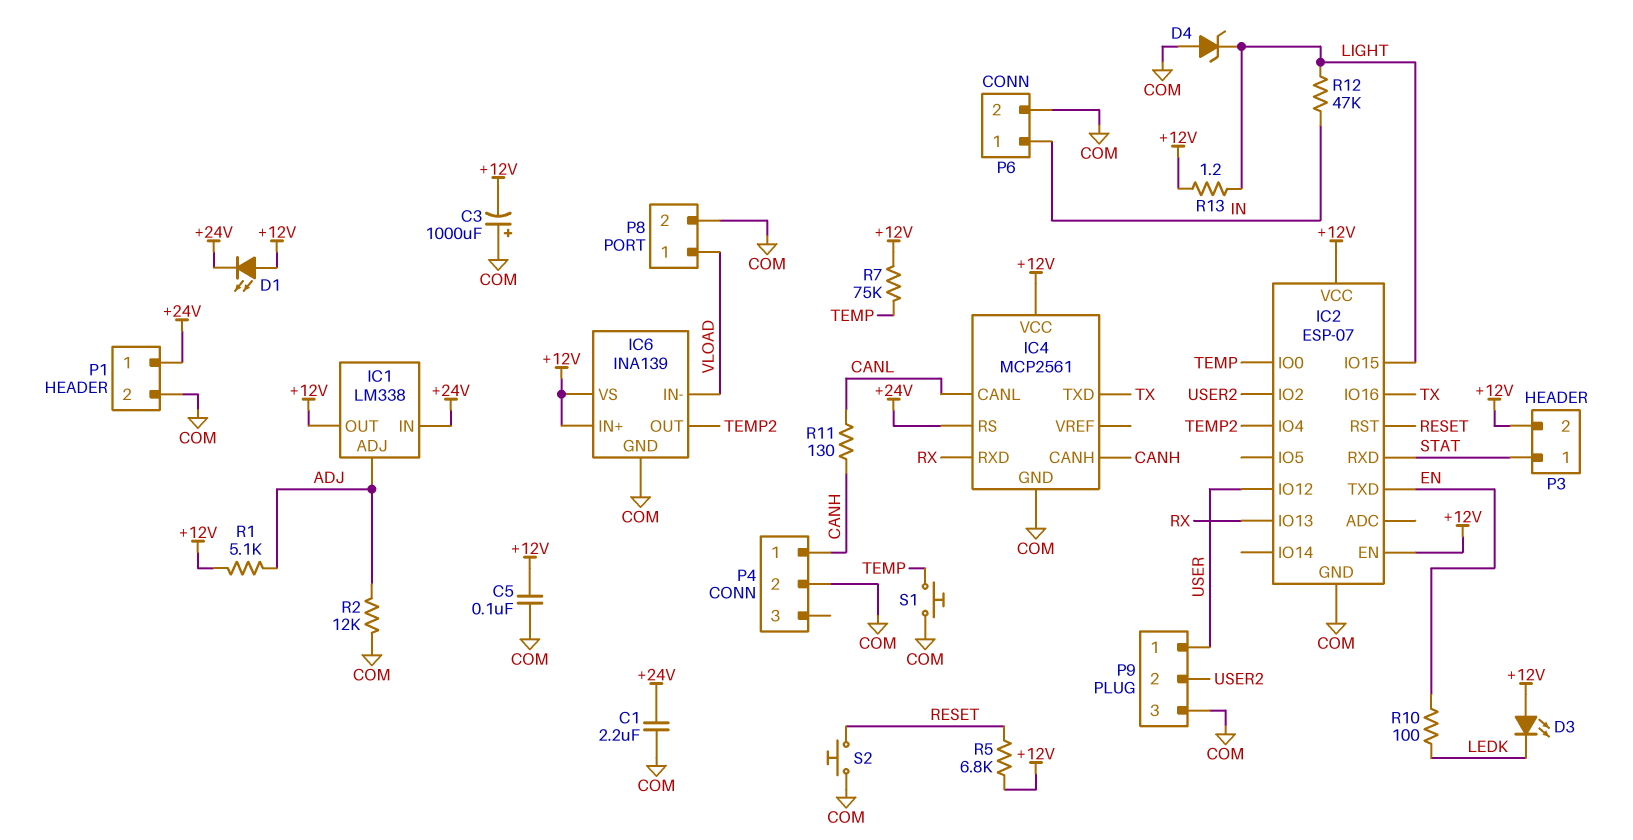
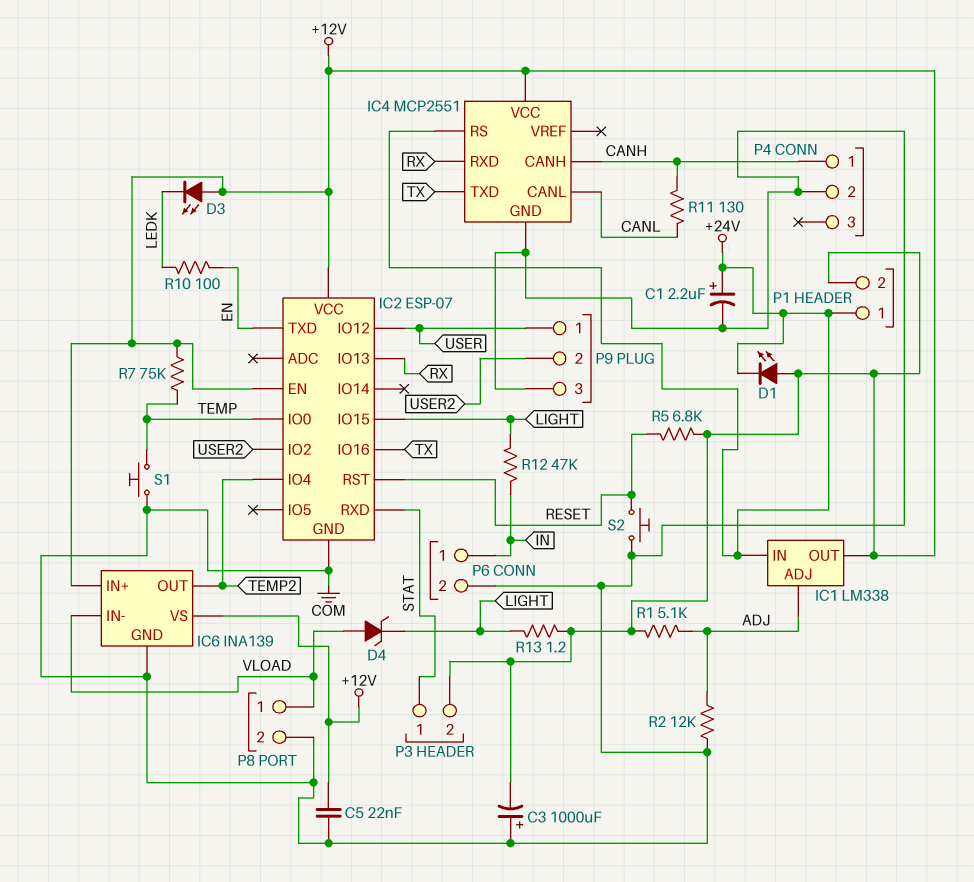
C1: 2.2uF (+24V, COM) -> 2.2uF (plus +24V, minus COM)
C5: 100nF (+12V, COM) -> 22nF (+12V, COM)
D4: zener (A COM, K LIGHT) -> zener (A VLOAD, K LIGHT)
IC4: MCP2561 -> MCP2551
P1 pin 2: COM -> +12V

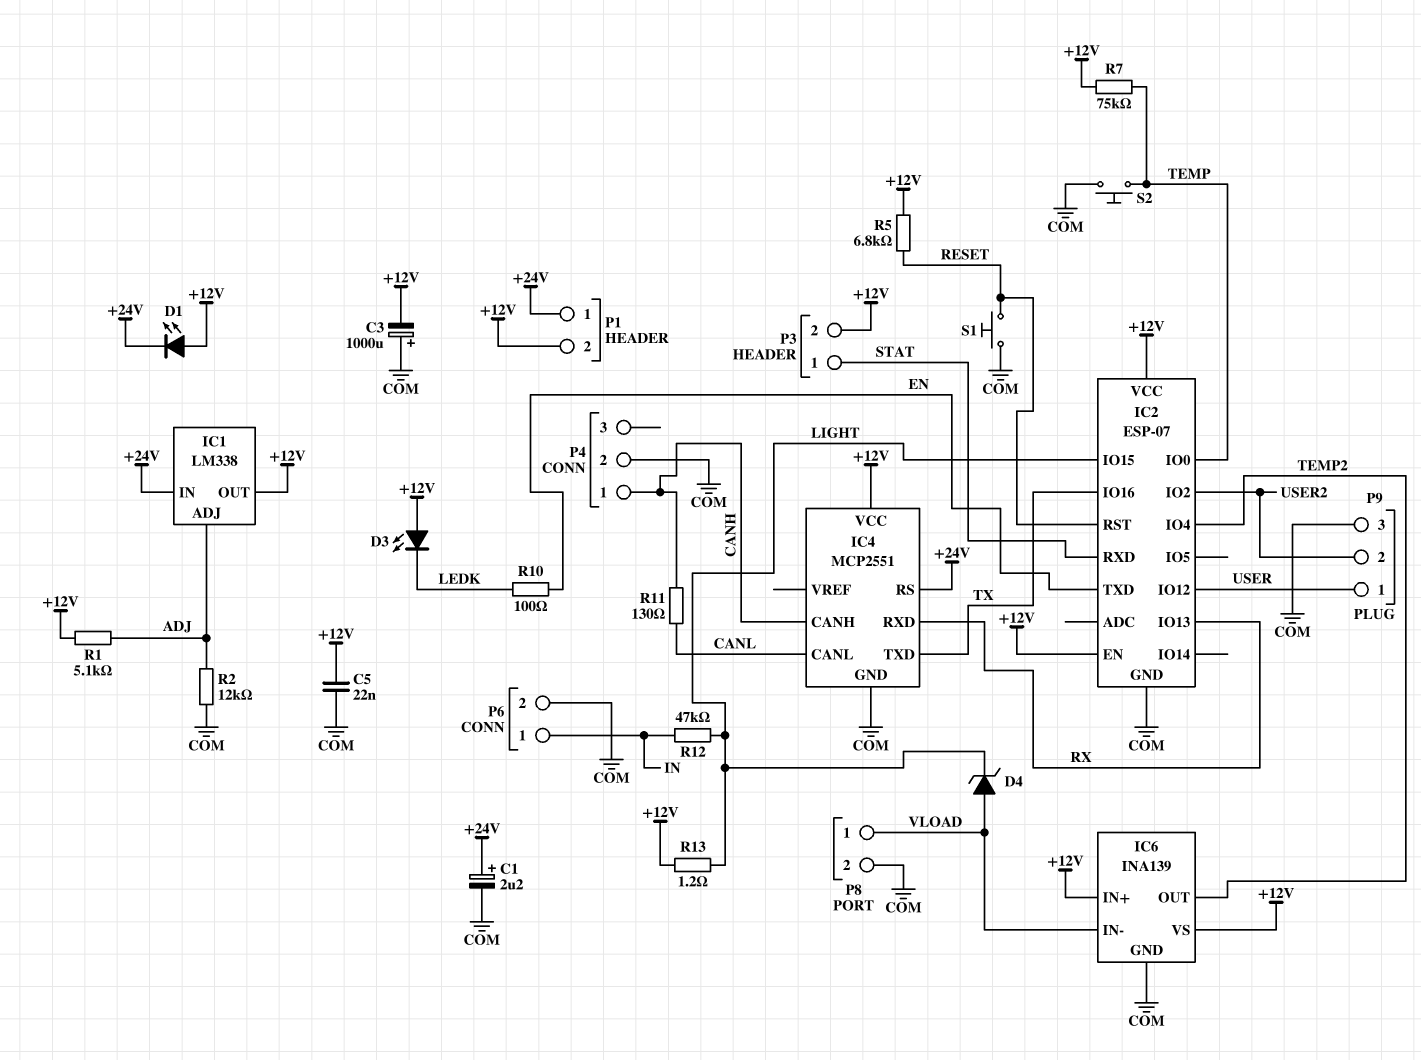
S1: button (COM, TEMP) -> button (COM, RESET)
S2: button (COM, RESET) -> button (COM, TEMP)

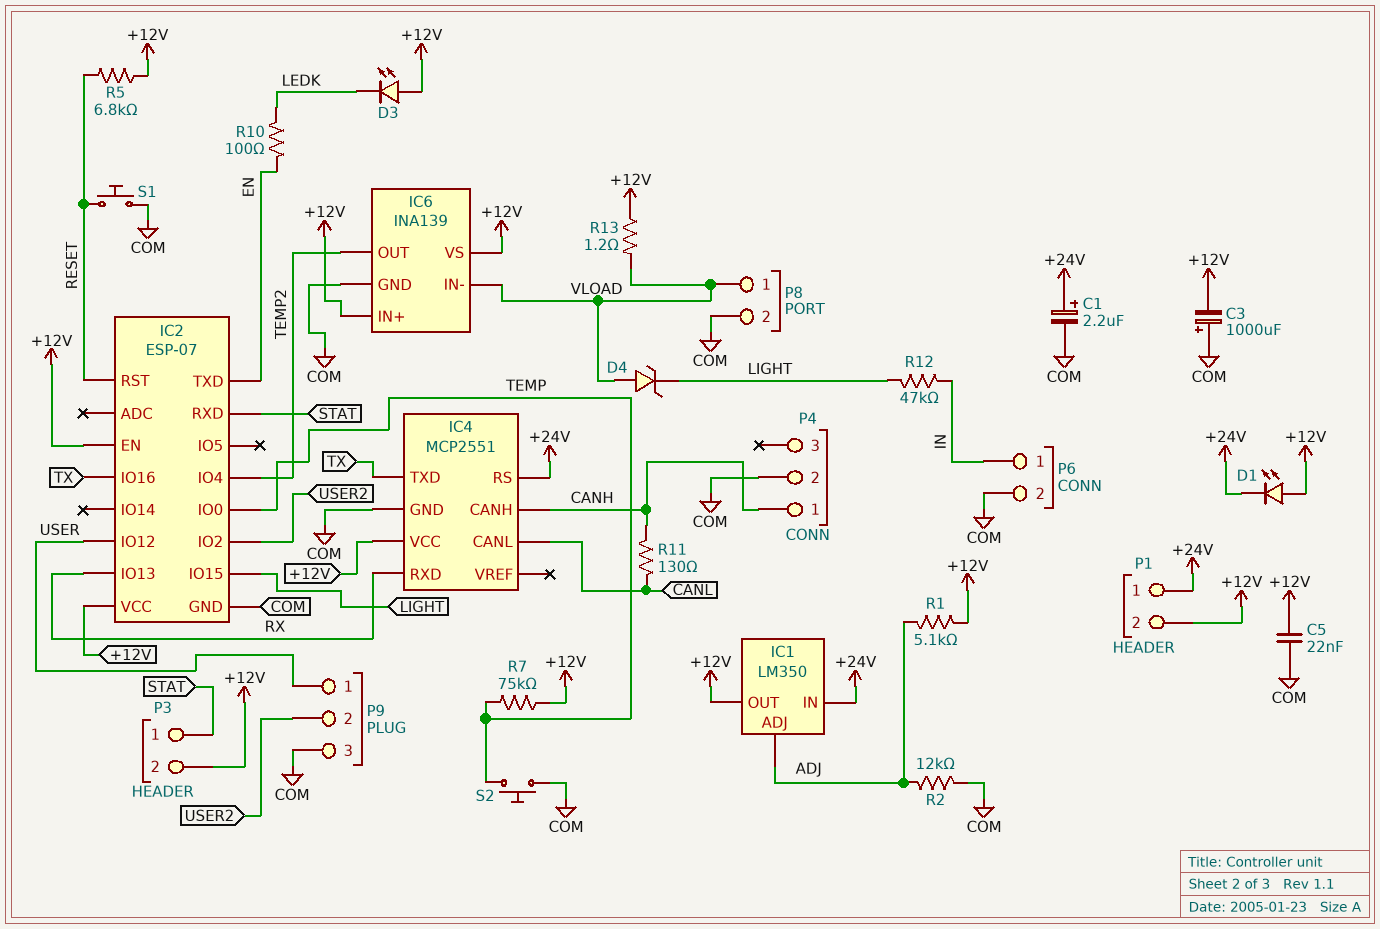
IC1: LM338 -> LM350
R13: 1.2 (+12V, LIGHT) -> 1.2 (+12V, VLOAD)

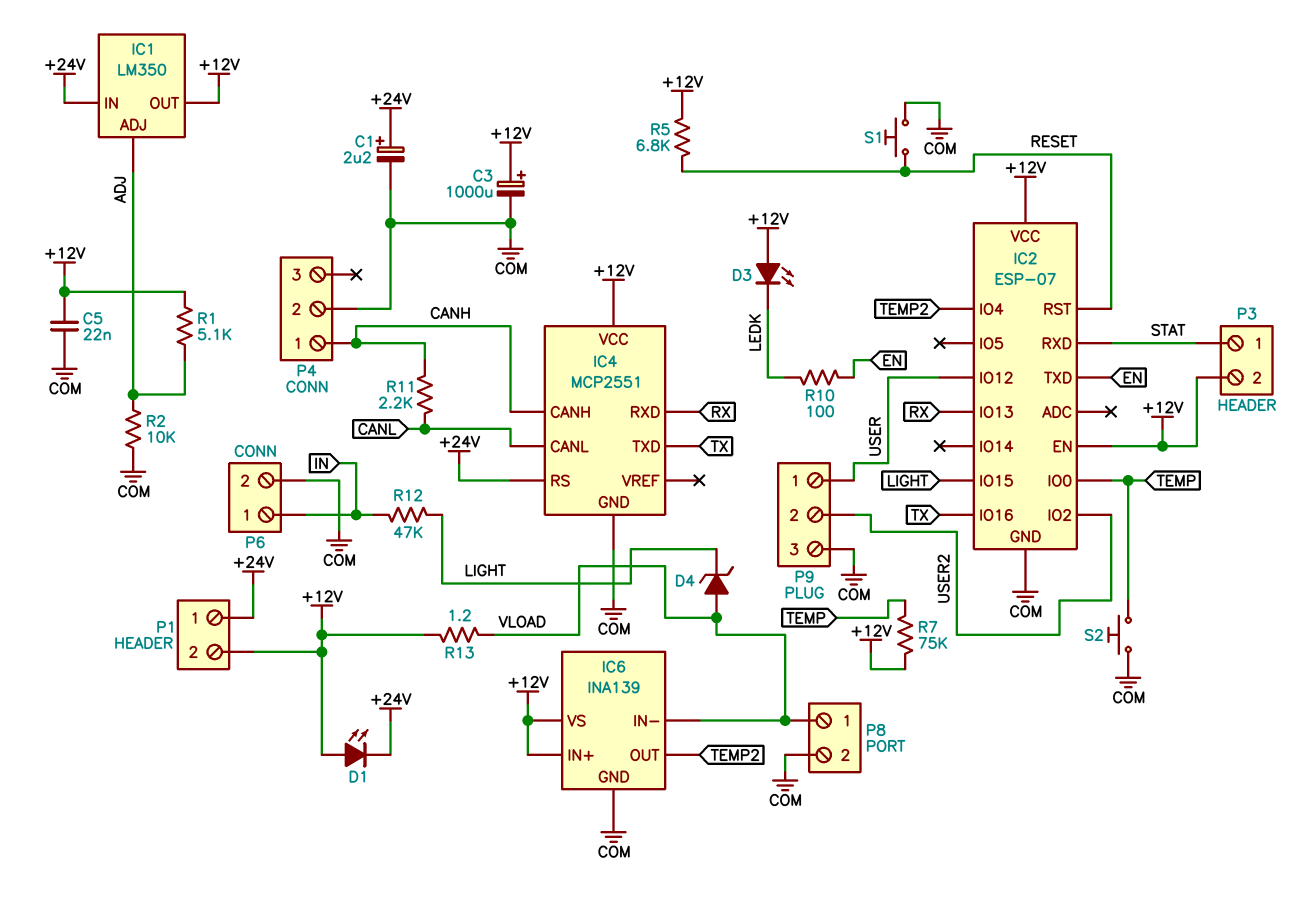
C3: 1000uF (plus COM, minus +12V) -> 1000uF (plus +12V, minus COM)
R2: 12k (ADJ, COM) -> 10k (ADJ, COM)
R11: 130 (CANH, CANL) -> 2.2k (CANH, CANL)

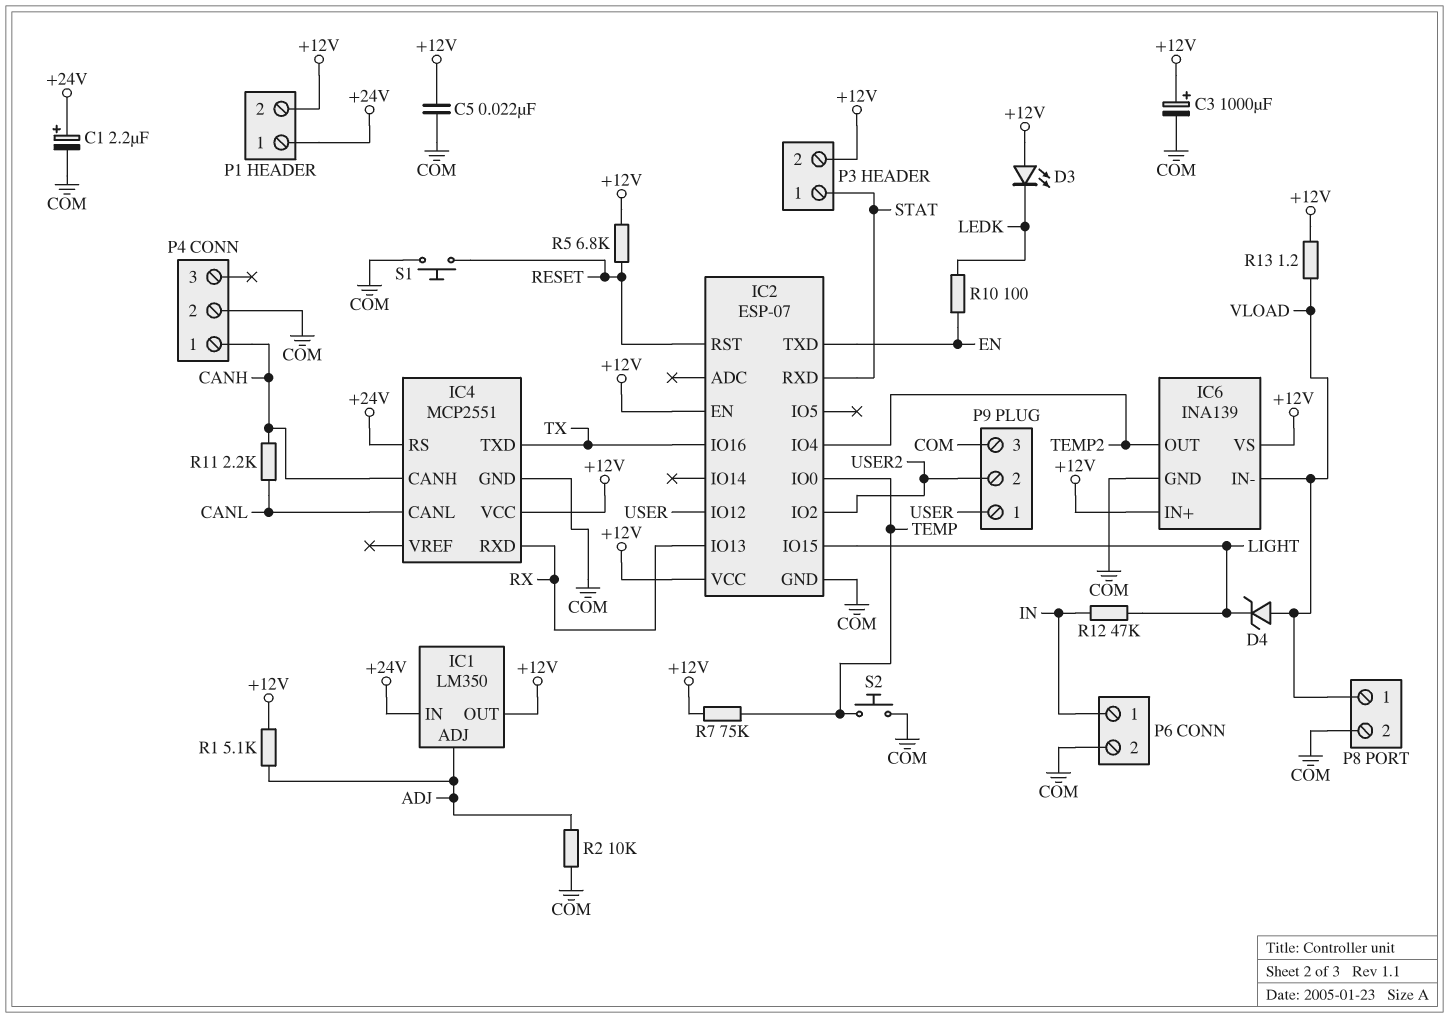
D1: LED (A +12V, K +24V) -> none

